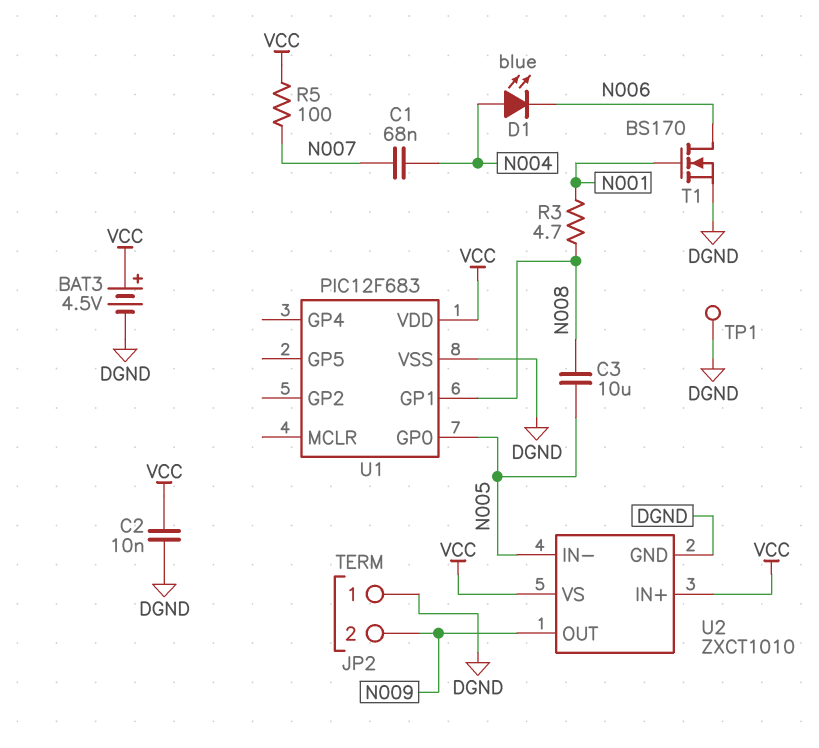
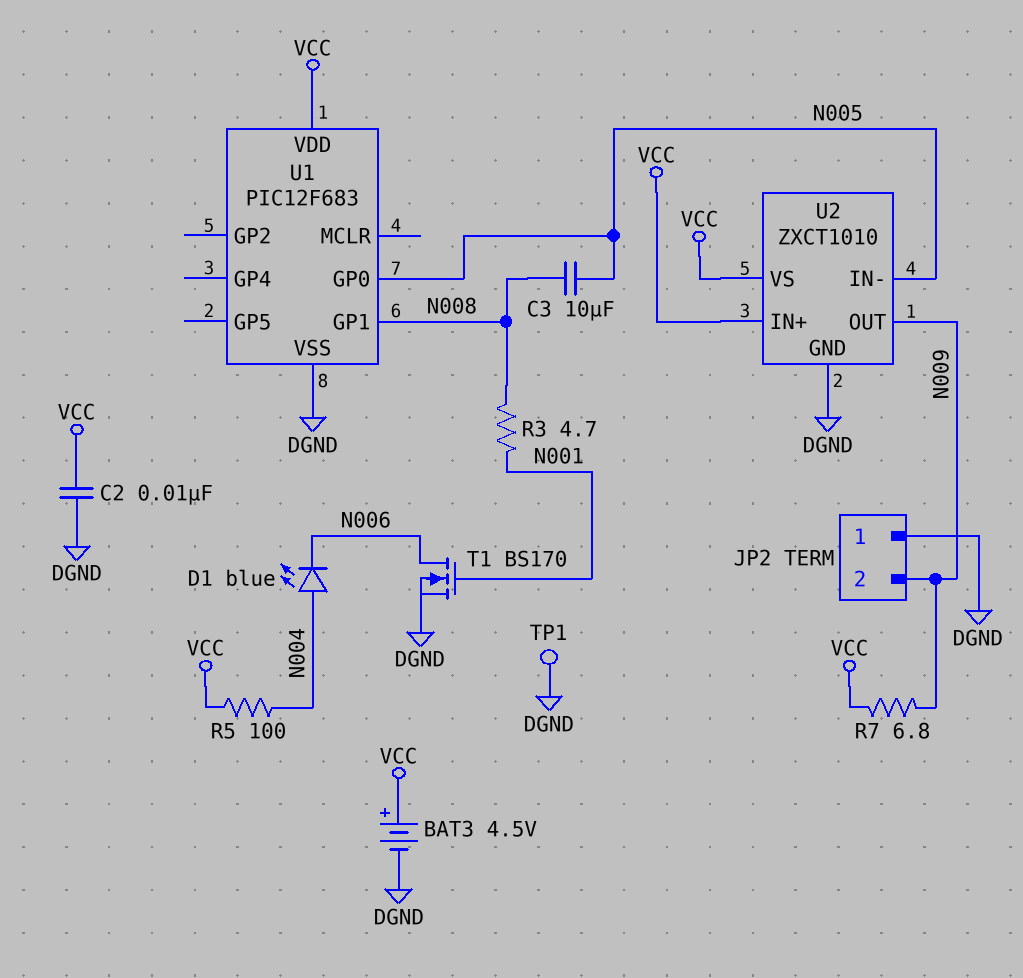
C1: 68nF (N004, N007) -> none
R5: 100 (N007, VCC) -> 100 (N004, VCC)
R7: none -> 6.8 (N009, VCC)

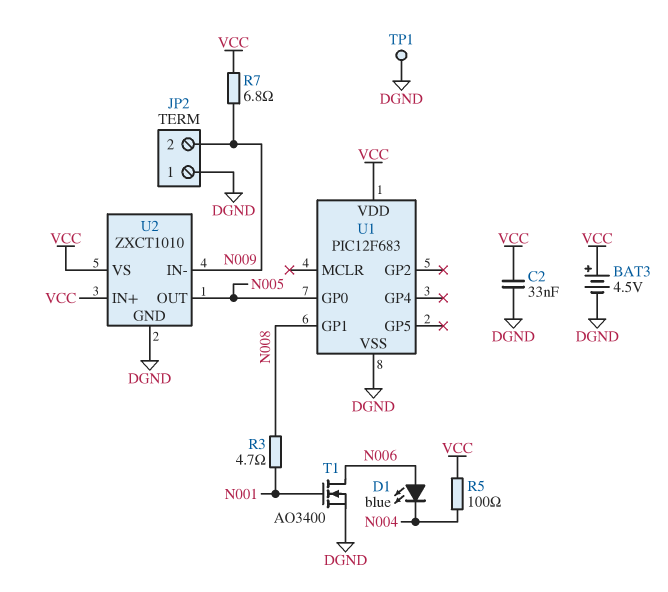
C2: 10nF (DGND, VCC) -> 33nF (DGND, VCC)
C3: 10uF (N005, N008) -> none
D1: LED blue (A N004, K N006) -> LED blue (A N006, K N004)
T1: NMOS BS170 (G N001, D N006, S DGND) -> NMOS AO3400 (G N001, D N006, S DGND)
U2 pin IN-: N005 -> N009
U2 pin OUT: N009 -> N005

